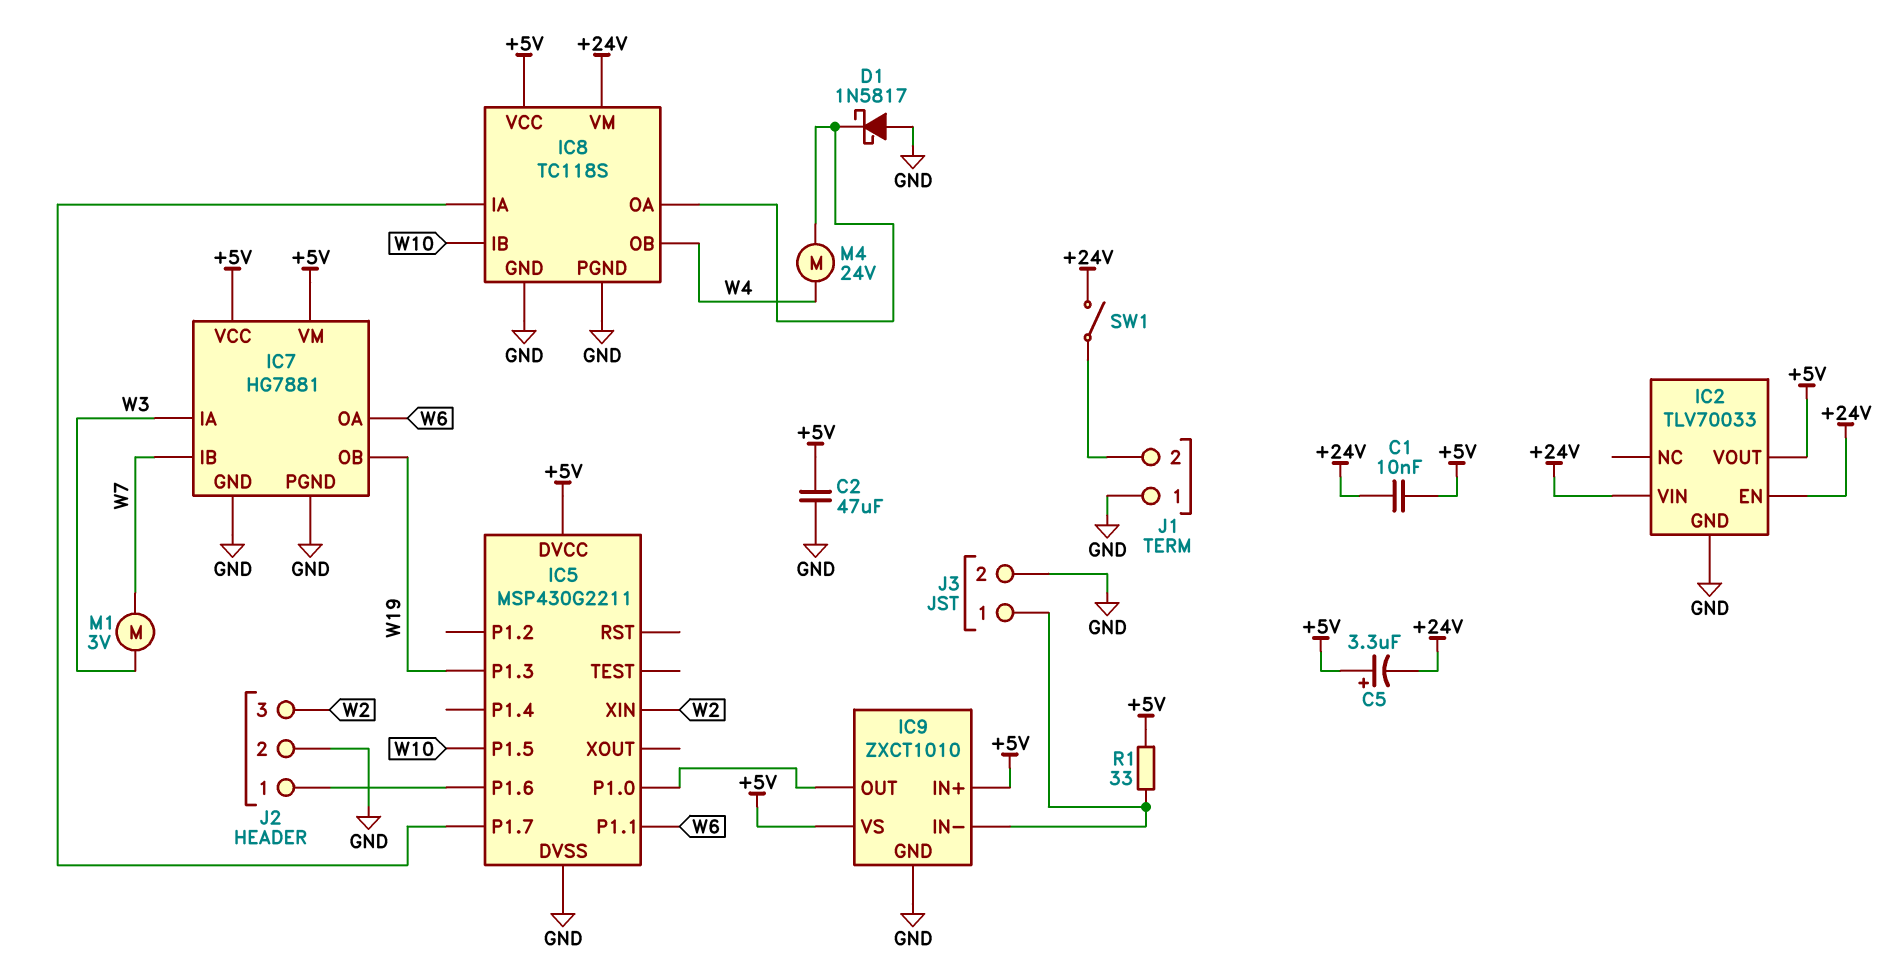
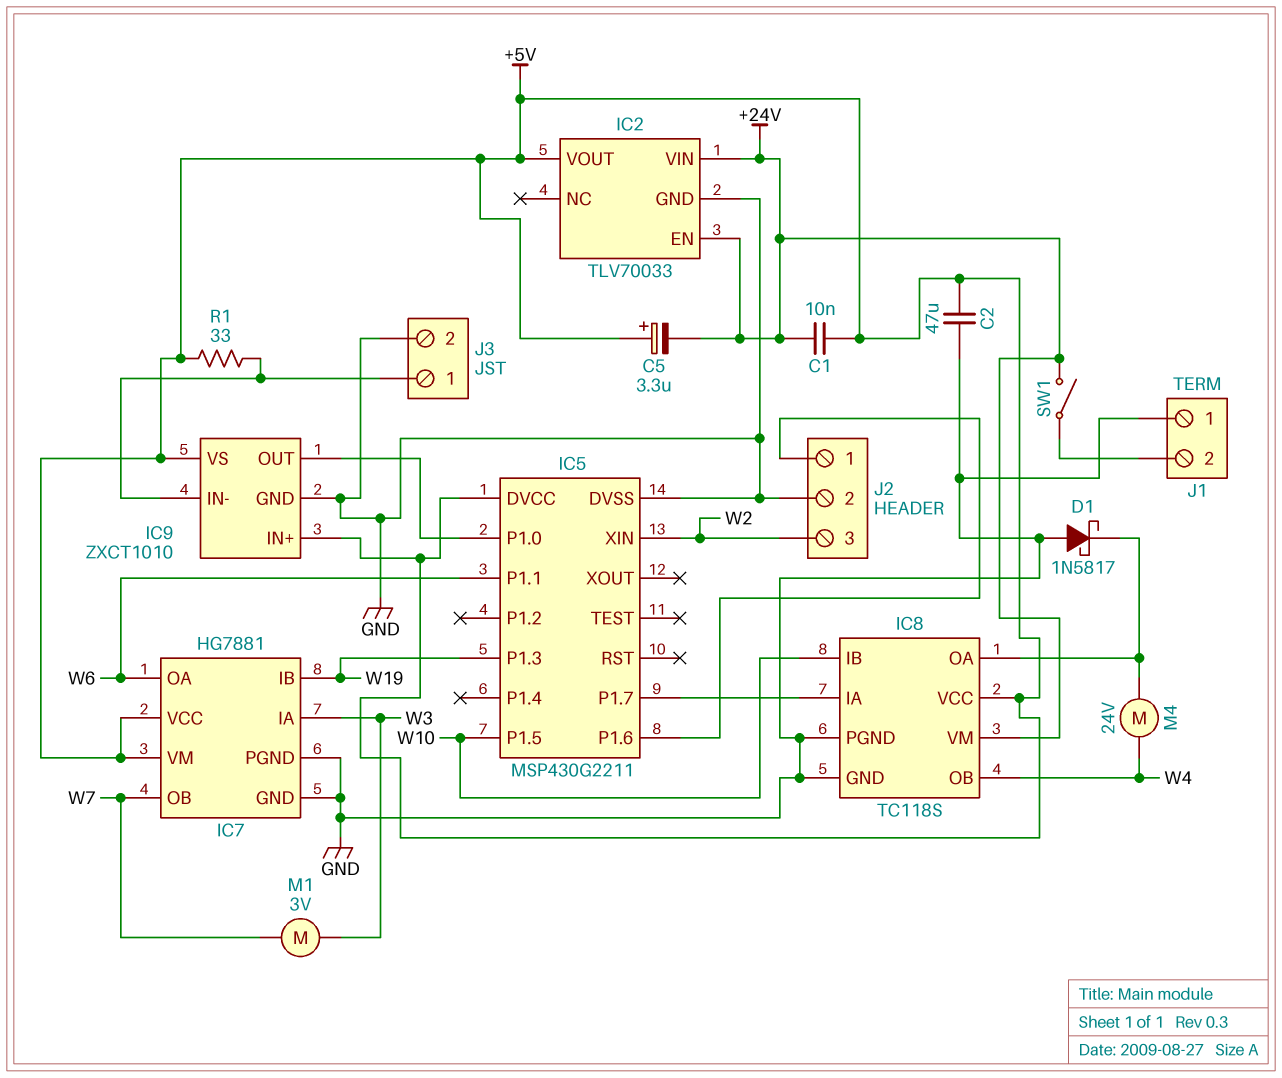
IC7 pin IB: W7 -> W19
IC7 pin OB: W19 -> W7

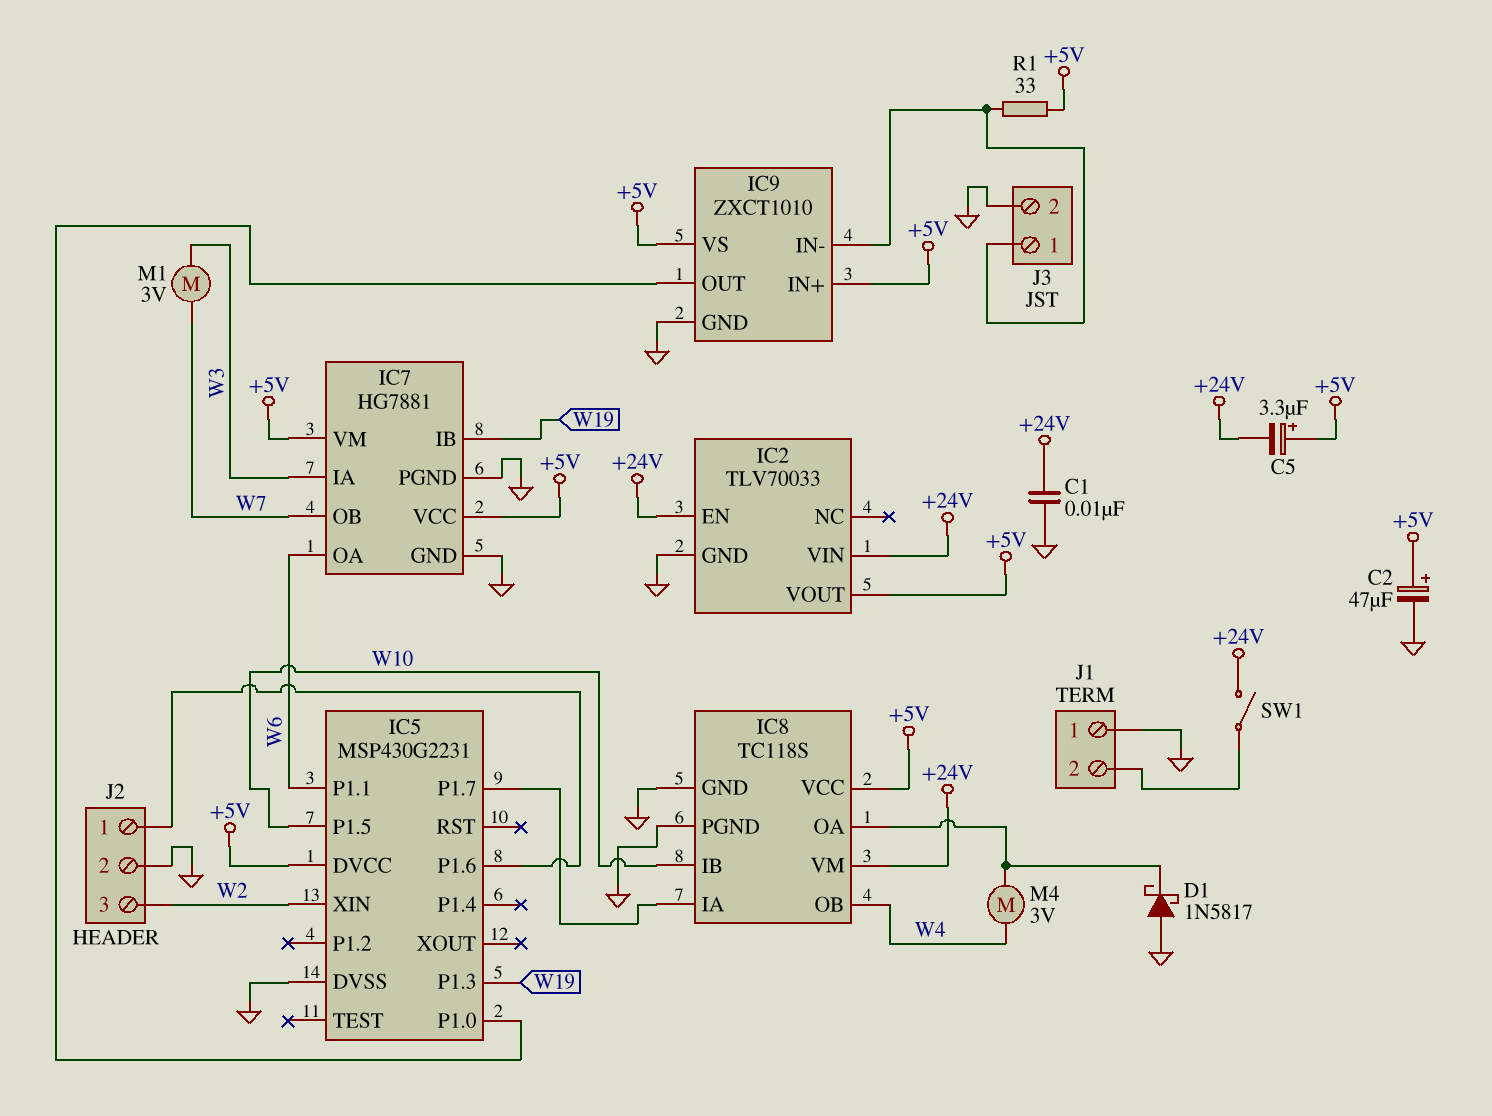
C1: 10nF (+5V, +24V) -> 10nF (+24V, GND)
C2: 47uF (+5V, GND) -> 47uF (plus +5V, minus GND)
IC5: MSP430G2211 -> MSP430G2231
M4: motor 24V (IC8/OA, W4) -> motor 3V (IC8/OA, W4)

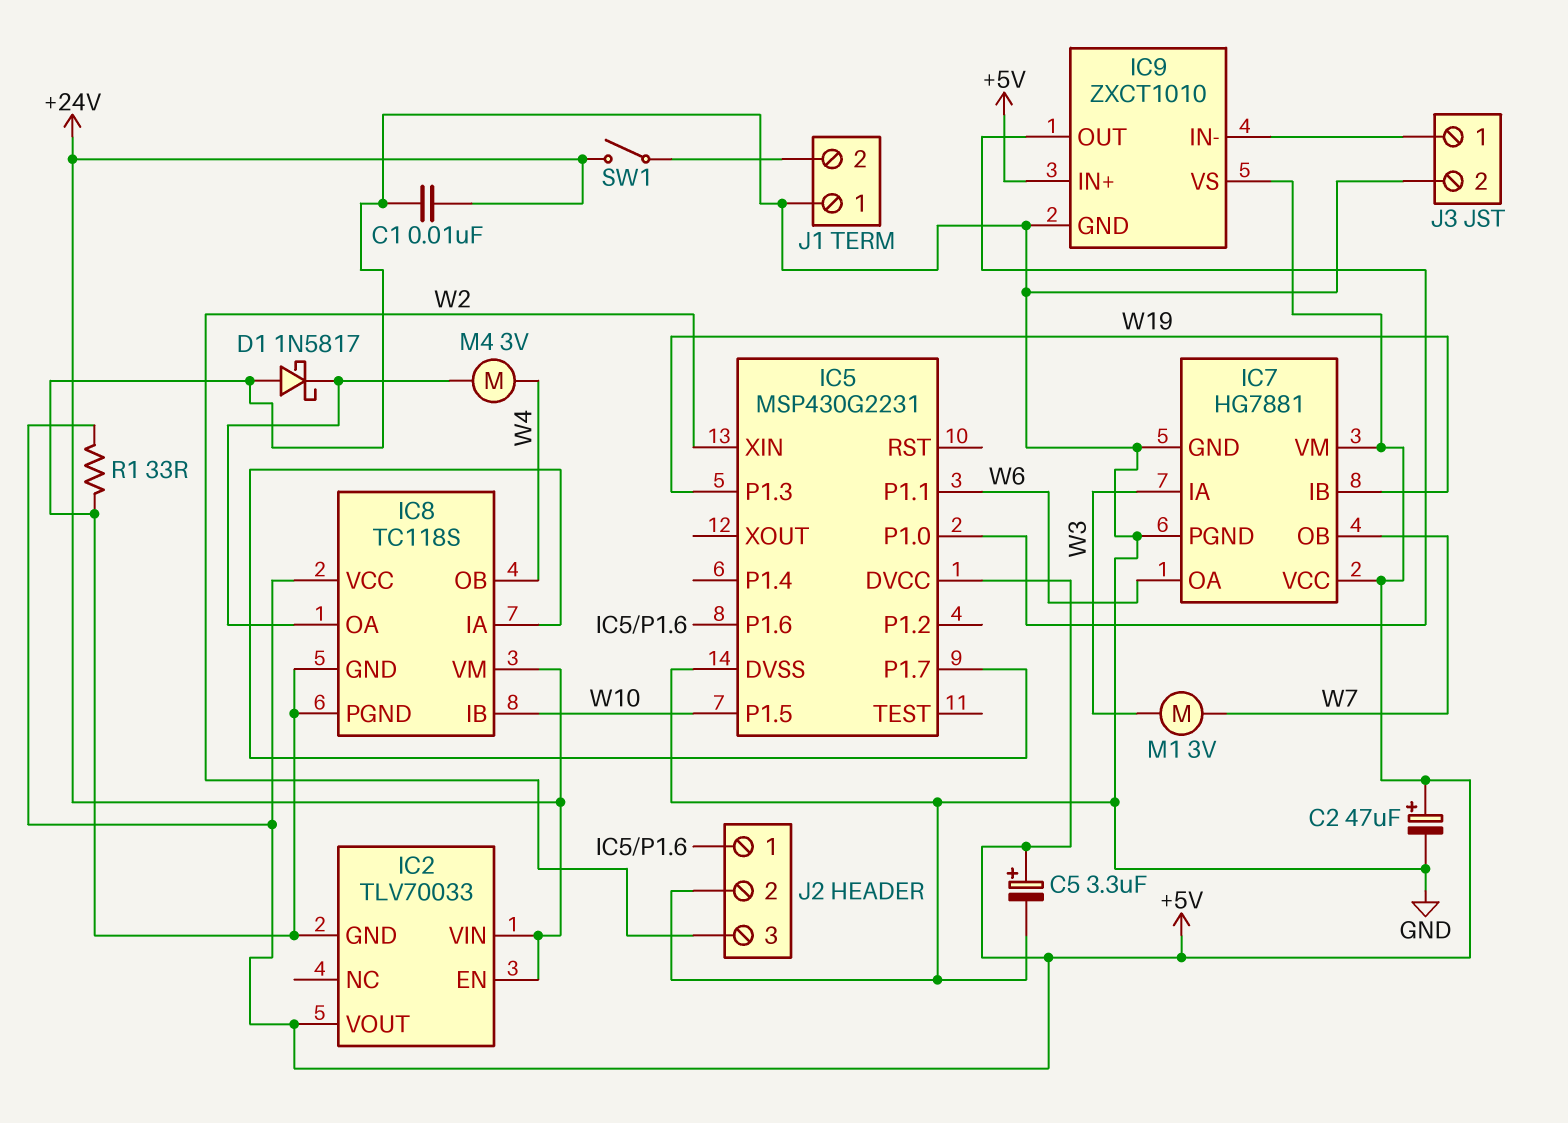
C5: 3.3uF (plus +5V, minus +24V) -> 3.3uF (plus +5V, minus GND)
R1: 33 (+5V, IC9/IN-) -> 33 (+5V, GND)

